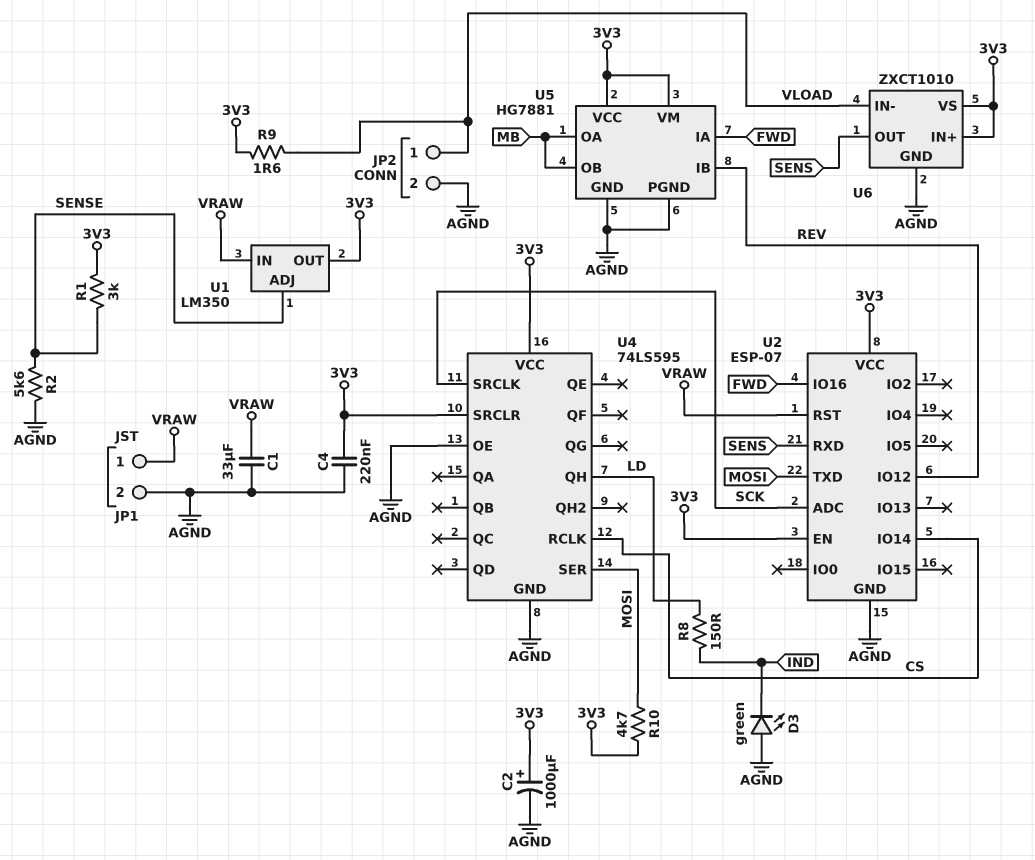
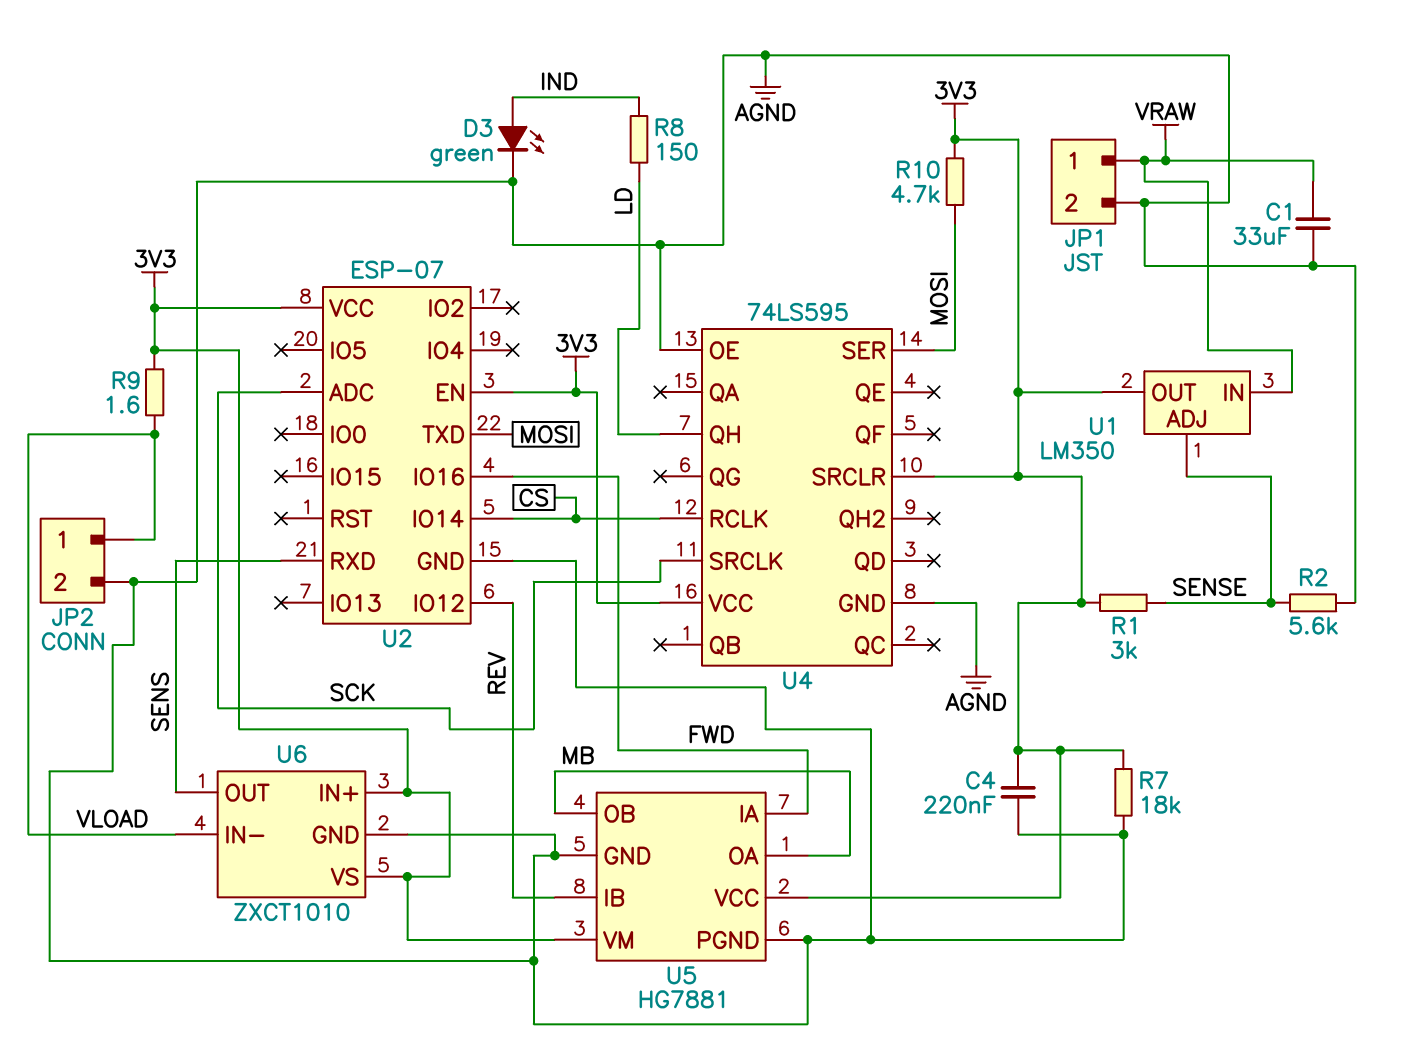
C2: 1000uF (plus 3V3, minus AGND) -> none
D3: LED green (A AGND, K IND) -> LED green (A IND, K AGND)
R7: none -> 18k (3V3, AGND)
U2 pin RST: VRAW -> none

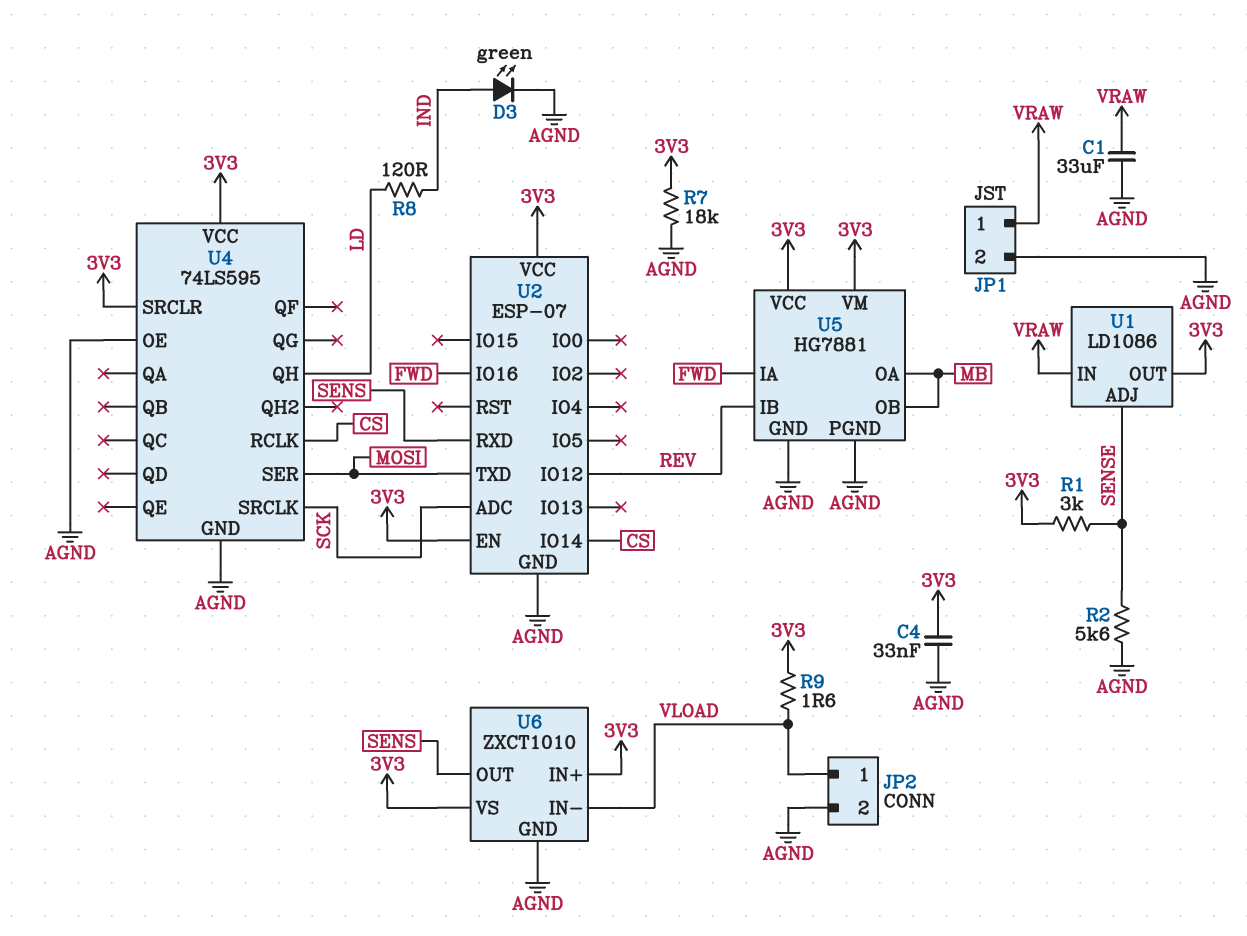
C4: 220nF (3V3, AGND) -> 33nF (3V3, AGND)
R8: 150 (IND, LD) -> 120 (IND, LD)
R10: 4.7k (3V3, MOSI) -> none
U1: LM350 -> LD1086

